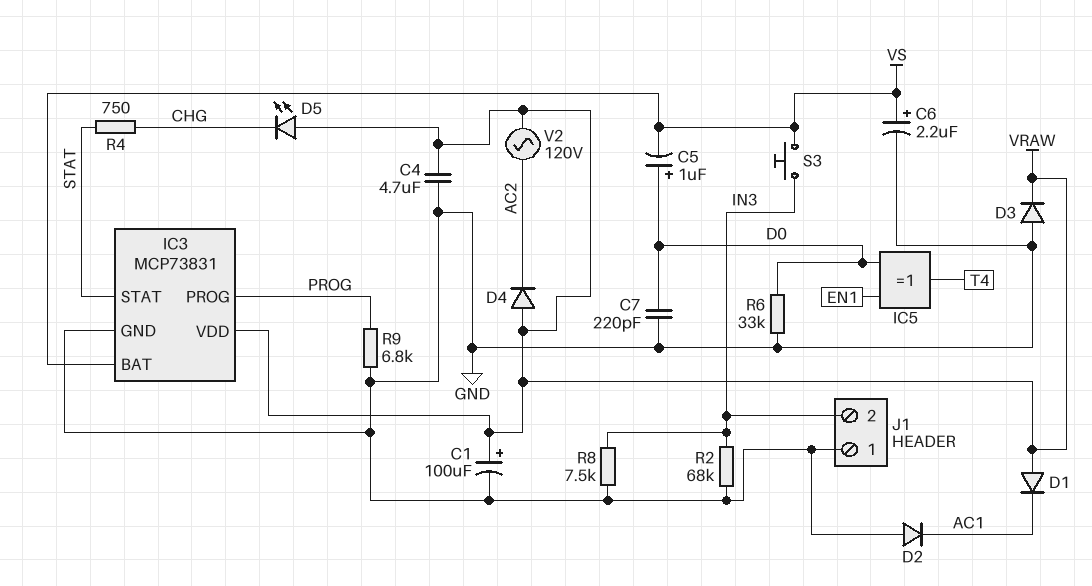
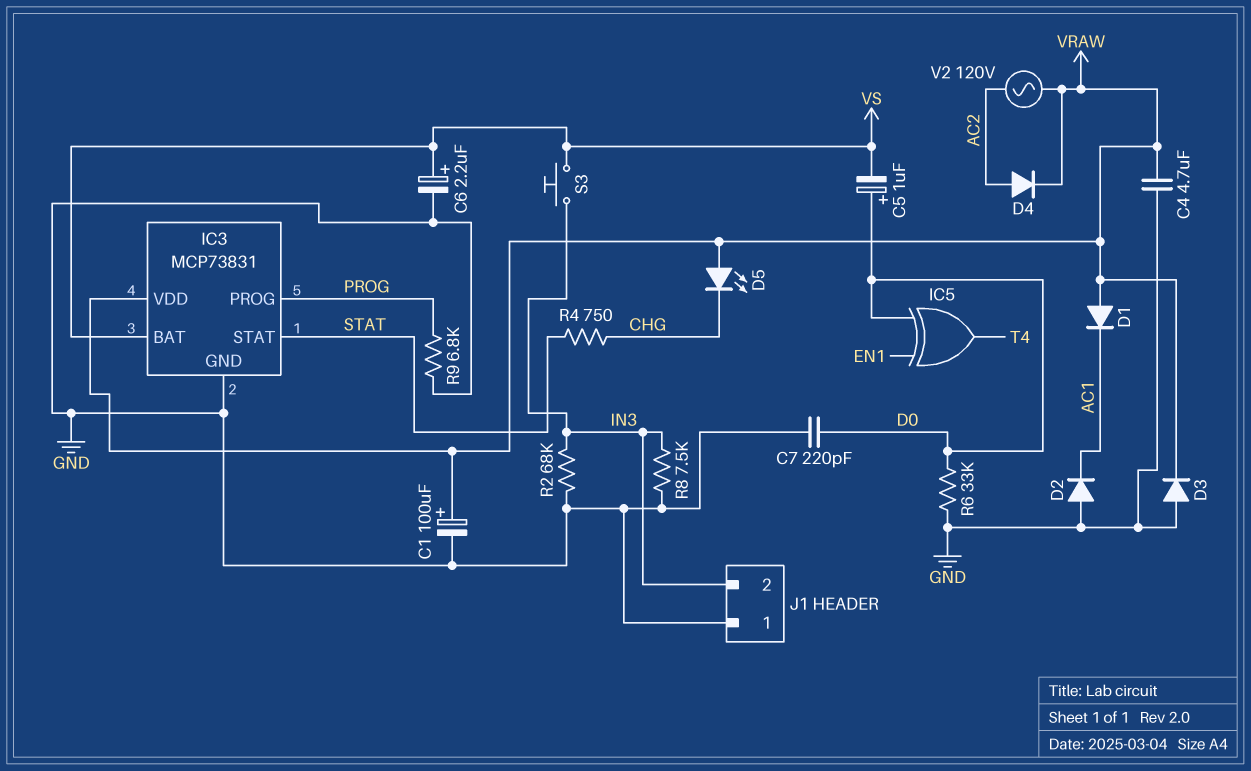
D4: diode (A VRAW, K AC2) -> diode (A AC2, K VRAW)

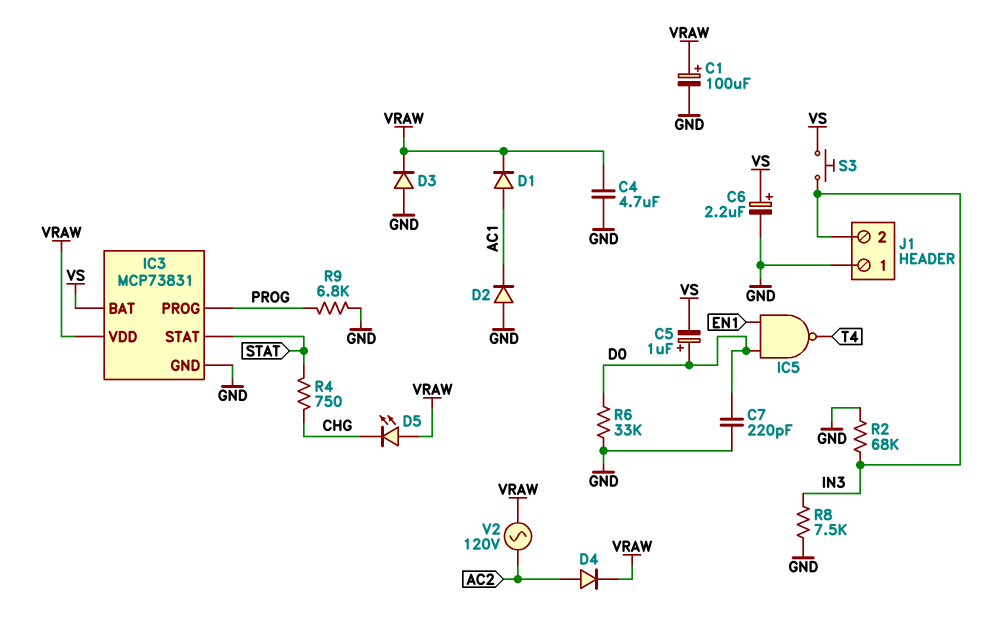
D1: diode (A VRAW, K AC1) -> diode (A AC1, K VRAW)
IC5: XOR (in D0, in EN1, out T4) -> NAND (in D0, in EN1, out T4)

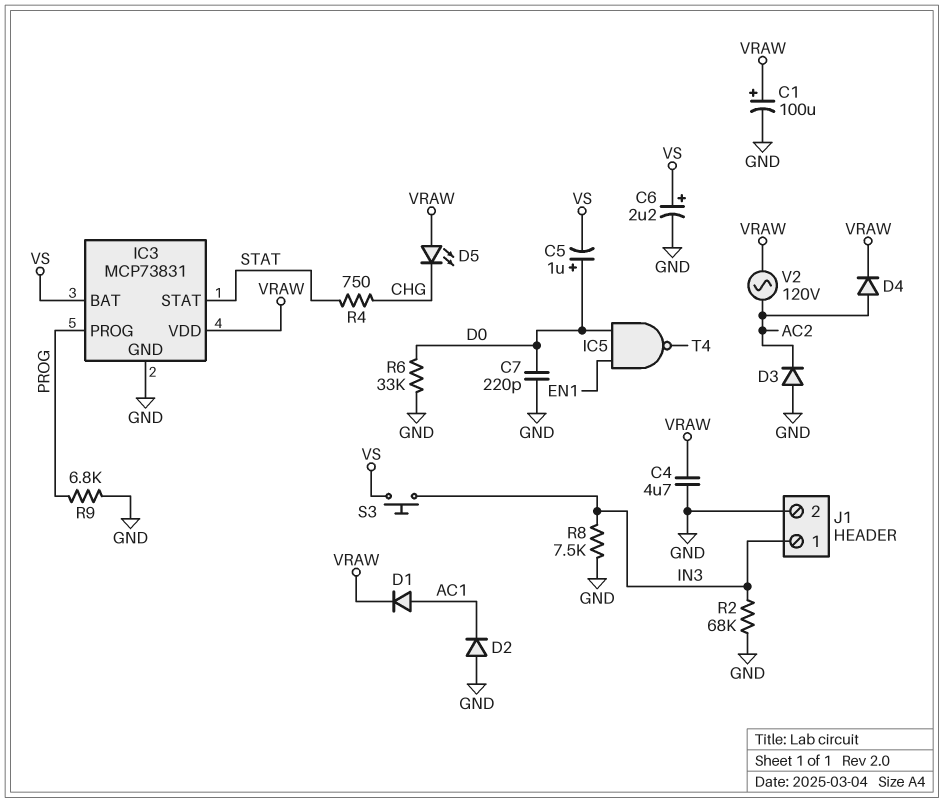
D3: diode (A GND, K VRAW) -> diode (A GND, K AC2)
J1 pin 1: GND -> IN3
J1 pin 2: IN3 -> GND

